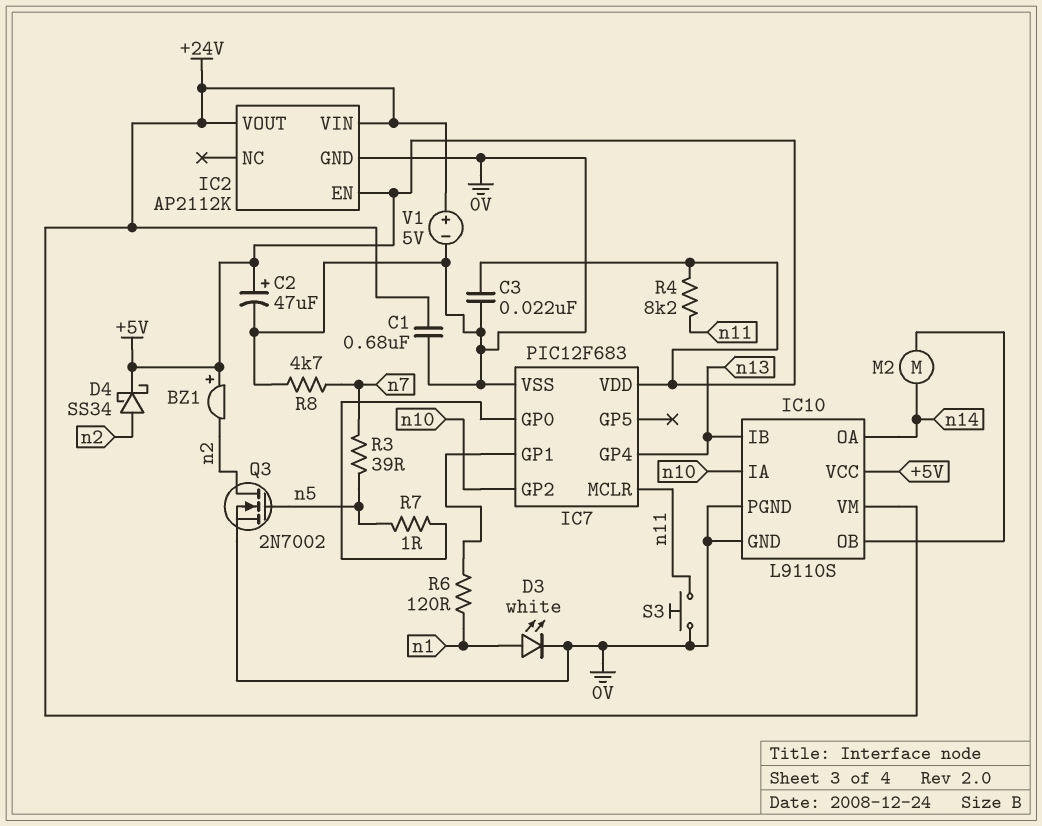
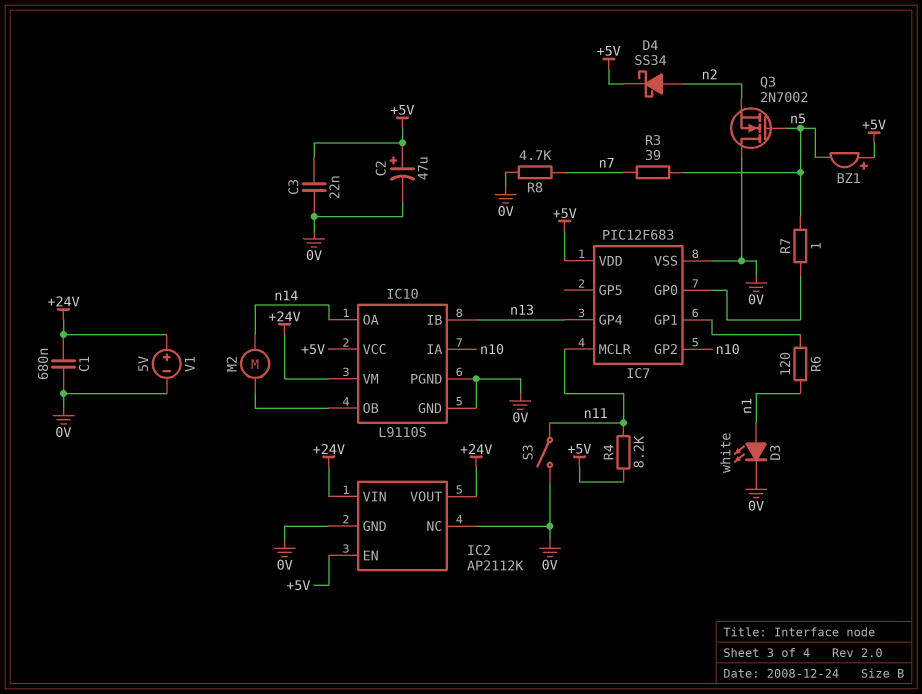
BZ1: buzzer (plus +5V, minus n2) -> buzzer (plus +5V, minus n5)
IC2 pin NC: none -> 0V
Q3: NMOS 2N7002 (G n5, D n2, S 0V) -> NMOS 2N7002 (G n5, D 0V, S n2)
S3: button (0V, n11) -> switch (0V, n11)

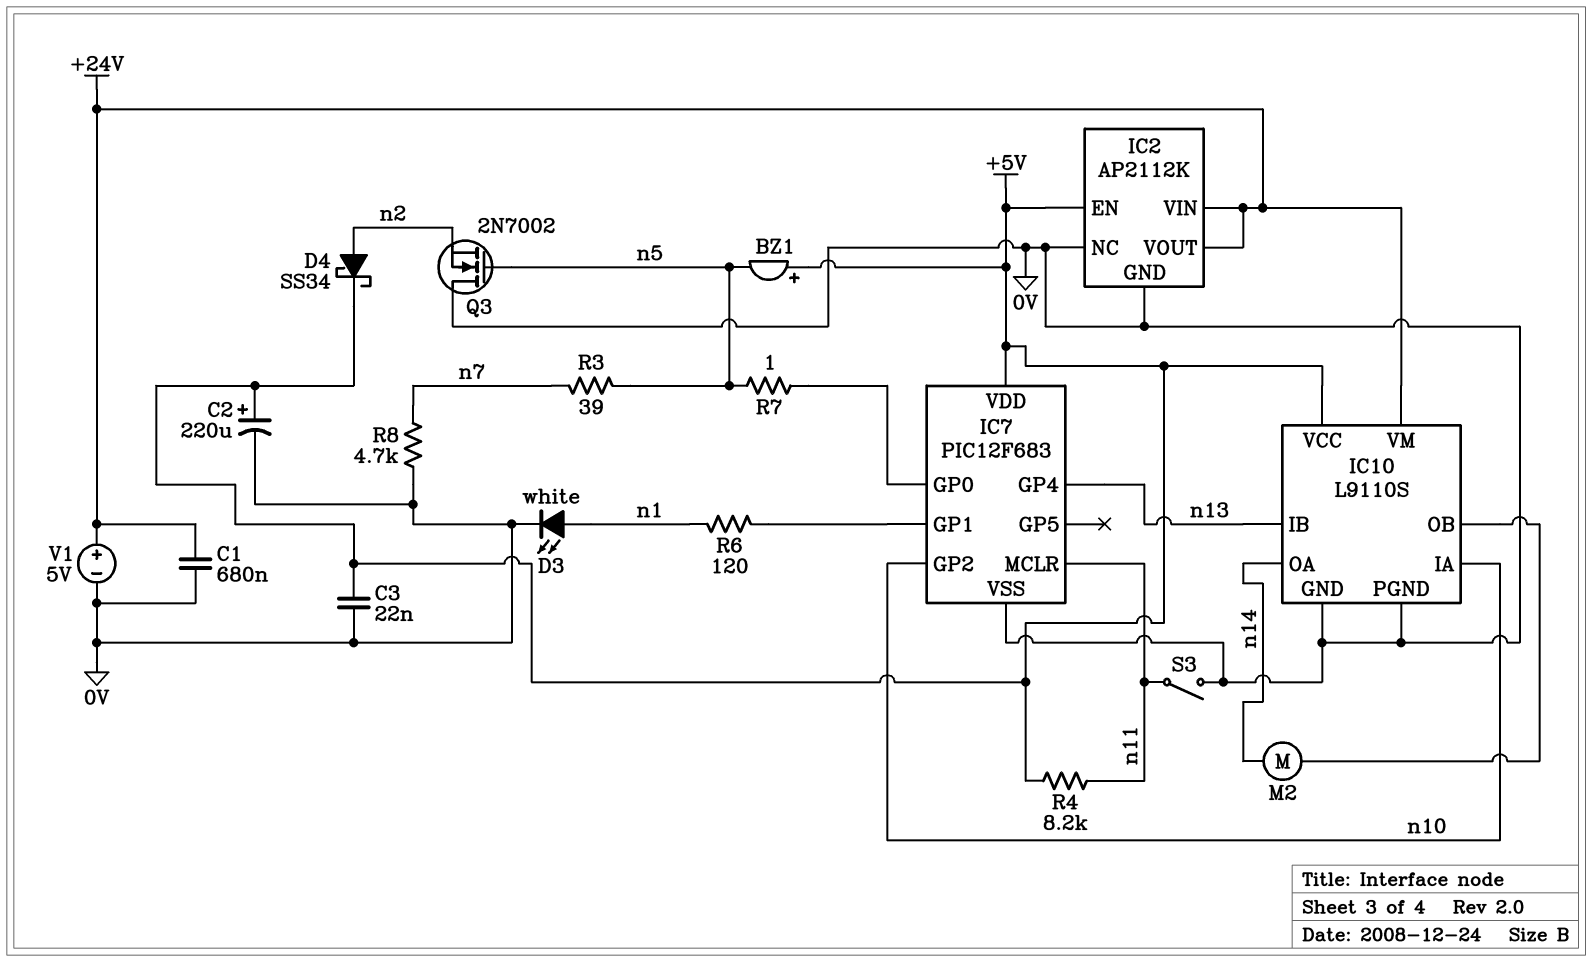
C2: 47uF (plus +5V, minus 0V) -> 220uF (plus +5V, minus 0V)

